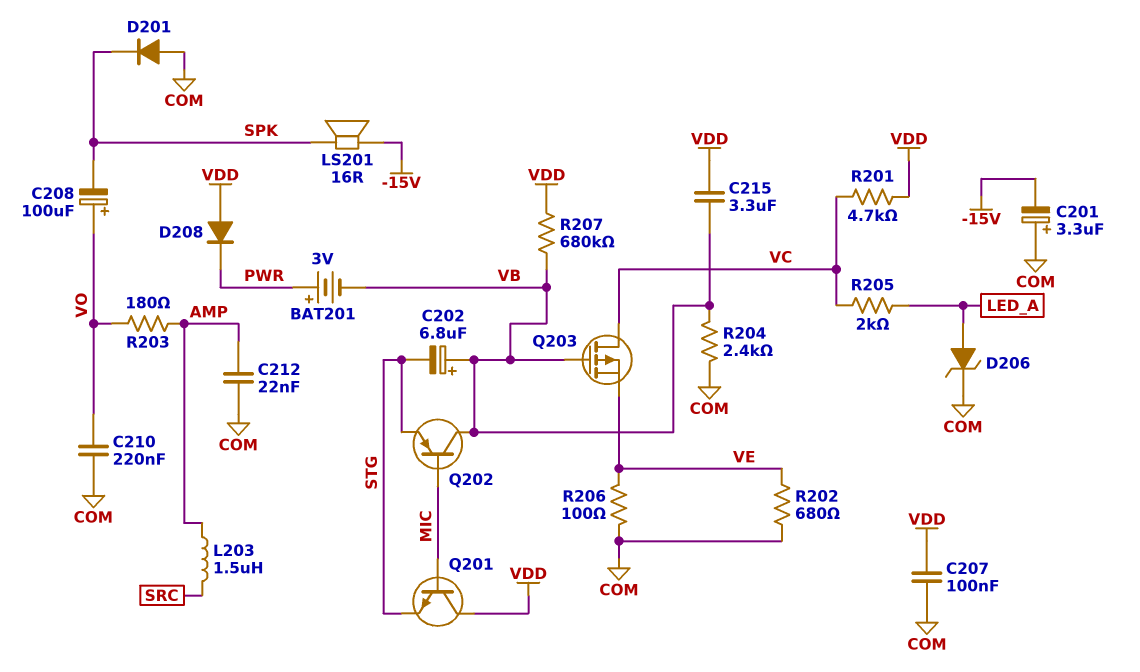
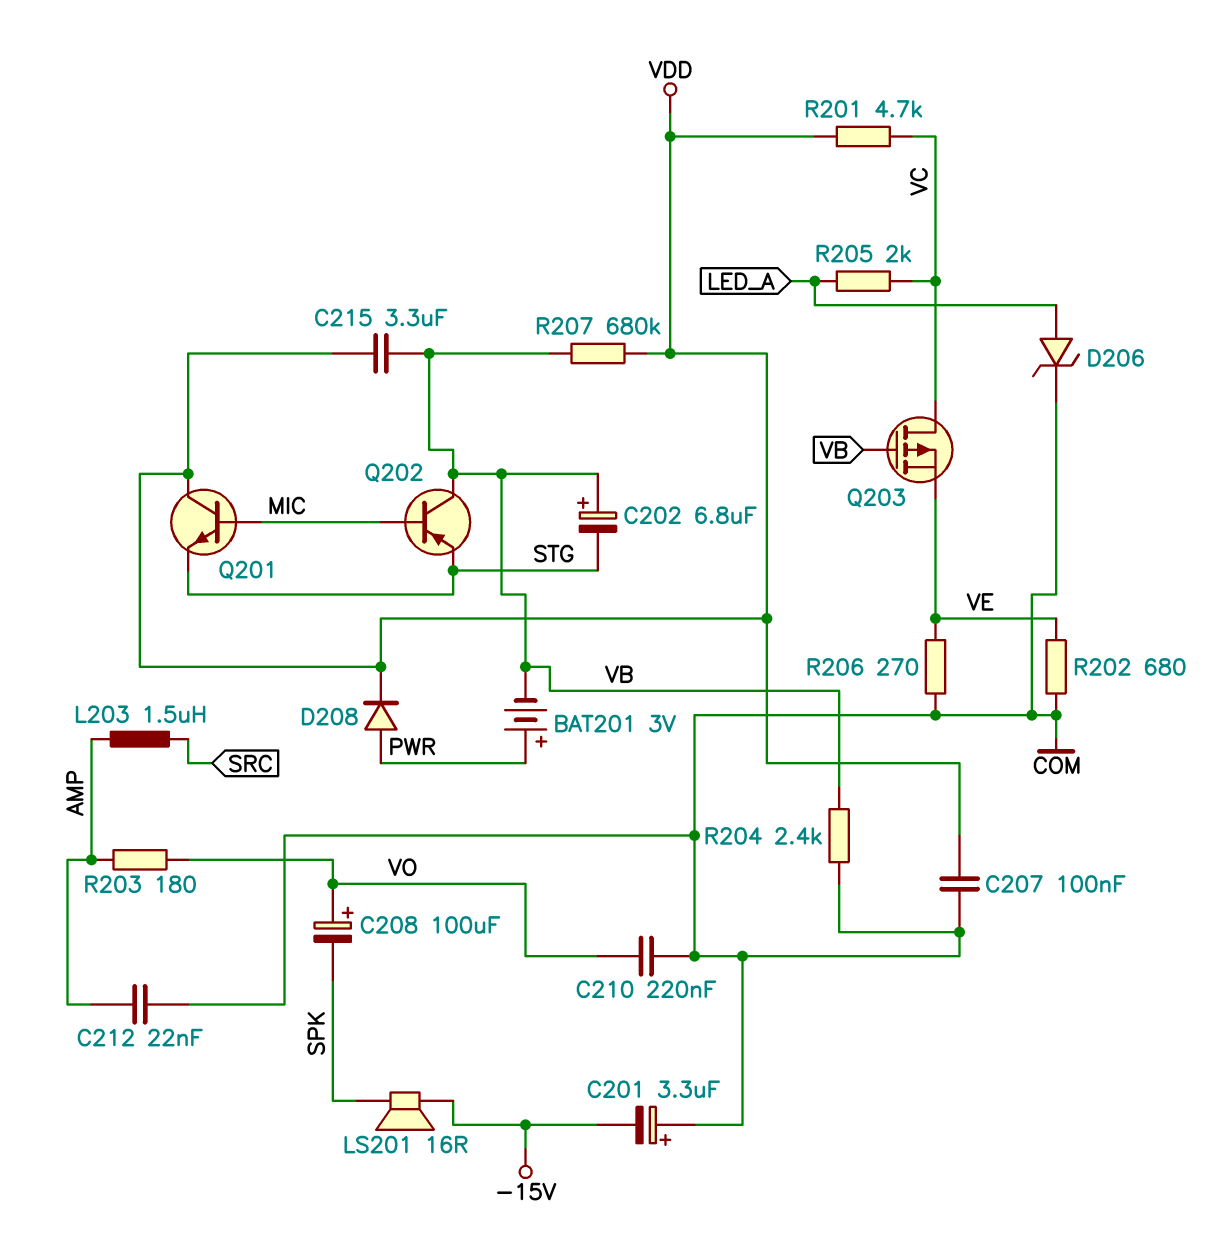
D201: diode (A COM, K SPK) -> none
D208: diode (A VDD, K PWR) -> diode (A PWR, K VDD)
R206: 100 (COM, VE) -> 270 (COM, VE)

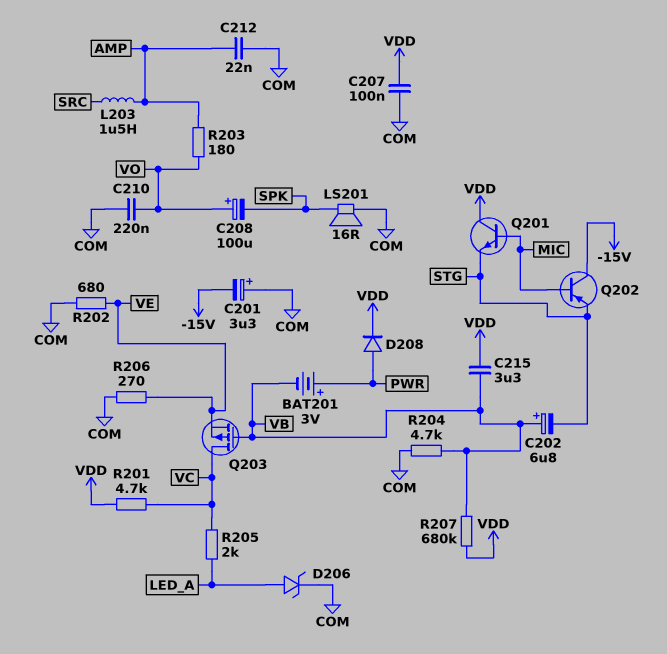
LS201: speaker 16R (-15V, SPK) -> speaker 16R (COM, SPK)
Q202: PNP (B MIC, C VB, E STG) -> PNP (B MIC, C -15V, E STG)
R204: 2.4k (COM, VB) -> 4.7k (COM, VB)

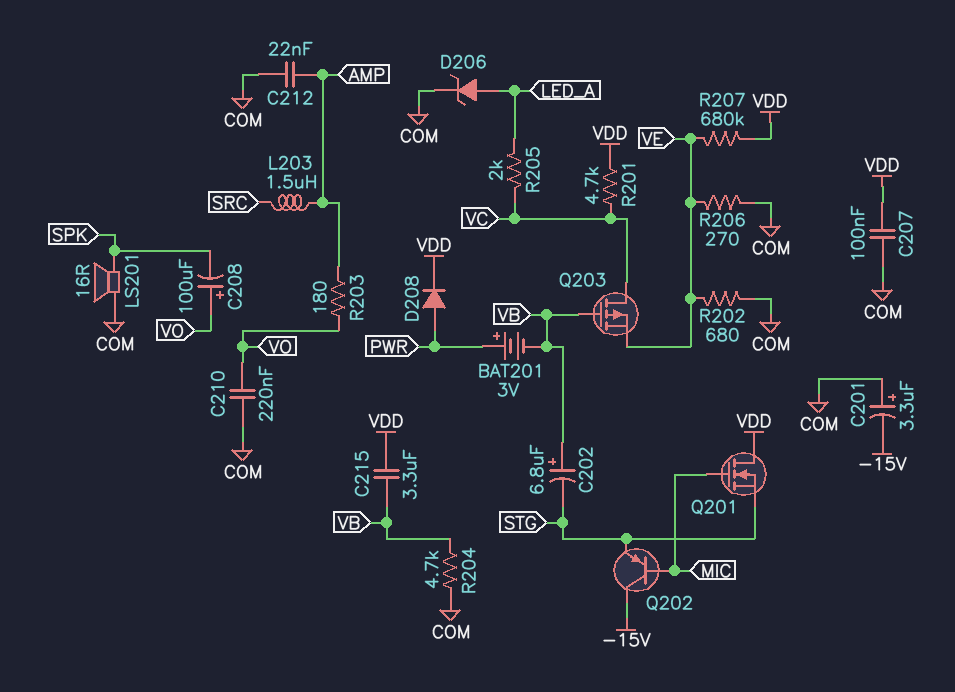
Q201: NPN (B MIC, C VDD, E STG) -> NMOS (G MIC, D VDD, S STG)
R207: 680k (VB, VDD) -> 680k (VDD, VE)

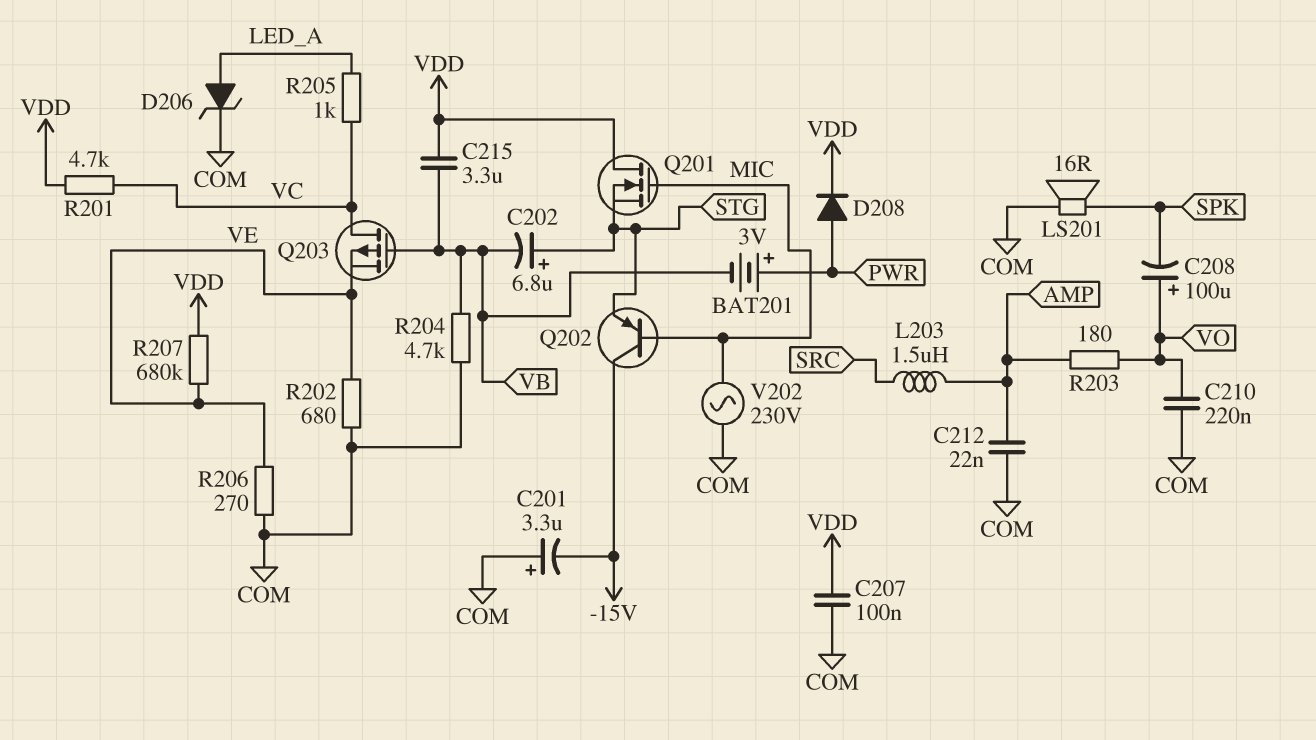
C202: 6.8uF (plus VB, minus STG) -> 6.8uF (plus STG, minus VB)
R205: 2k (LED_A, VC) -> 1k (LED_A, VC)
V202: none -> AC 230V (COM, MIC)

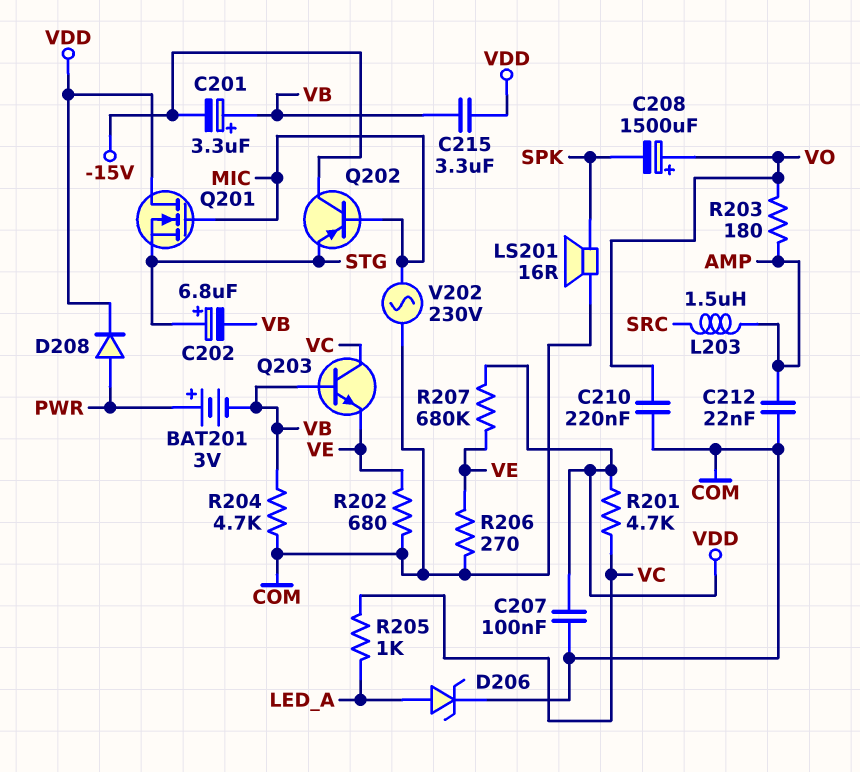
C201: 3.3uF (plus COM, minus -15V) -> 3.3uF (plus VB, minus -15V)
C208: 100uF (plus VO, minus SPK) -> 1500uF (plus VO, minus SPK)
Q203: PMOS (G VB, D VC, S VE) -> NPN (B VB, C VC, E VE)

